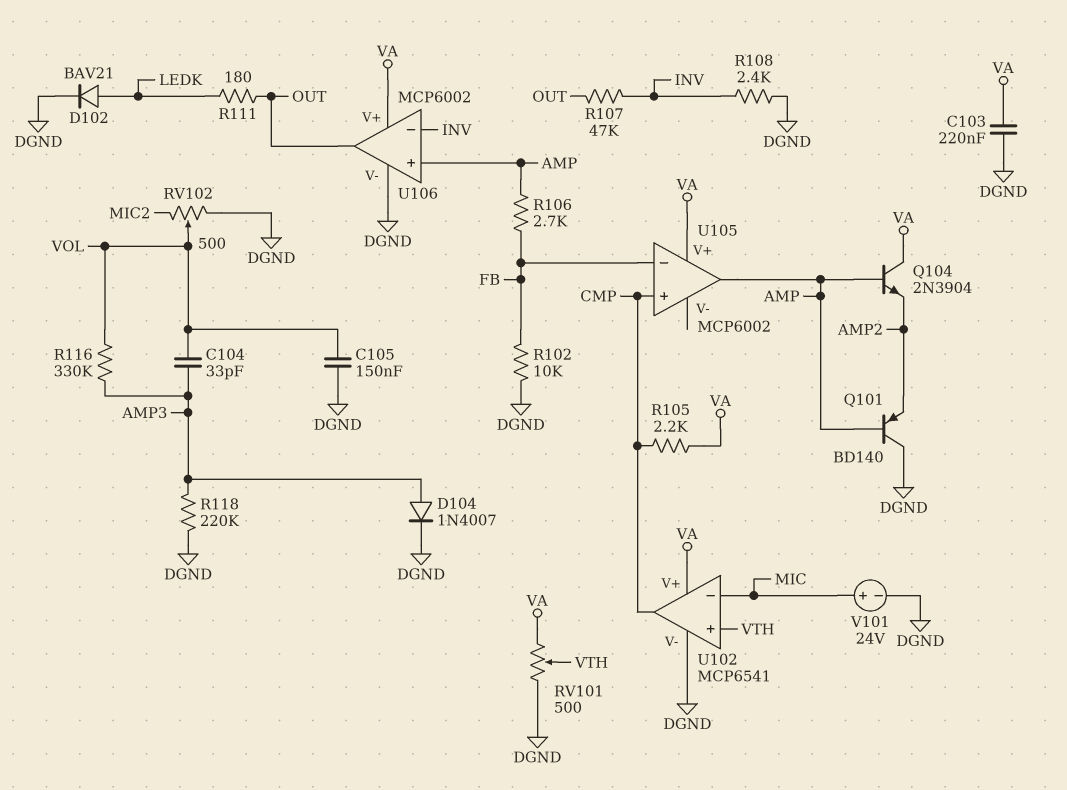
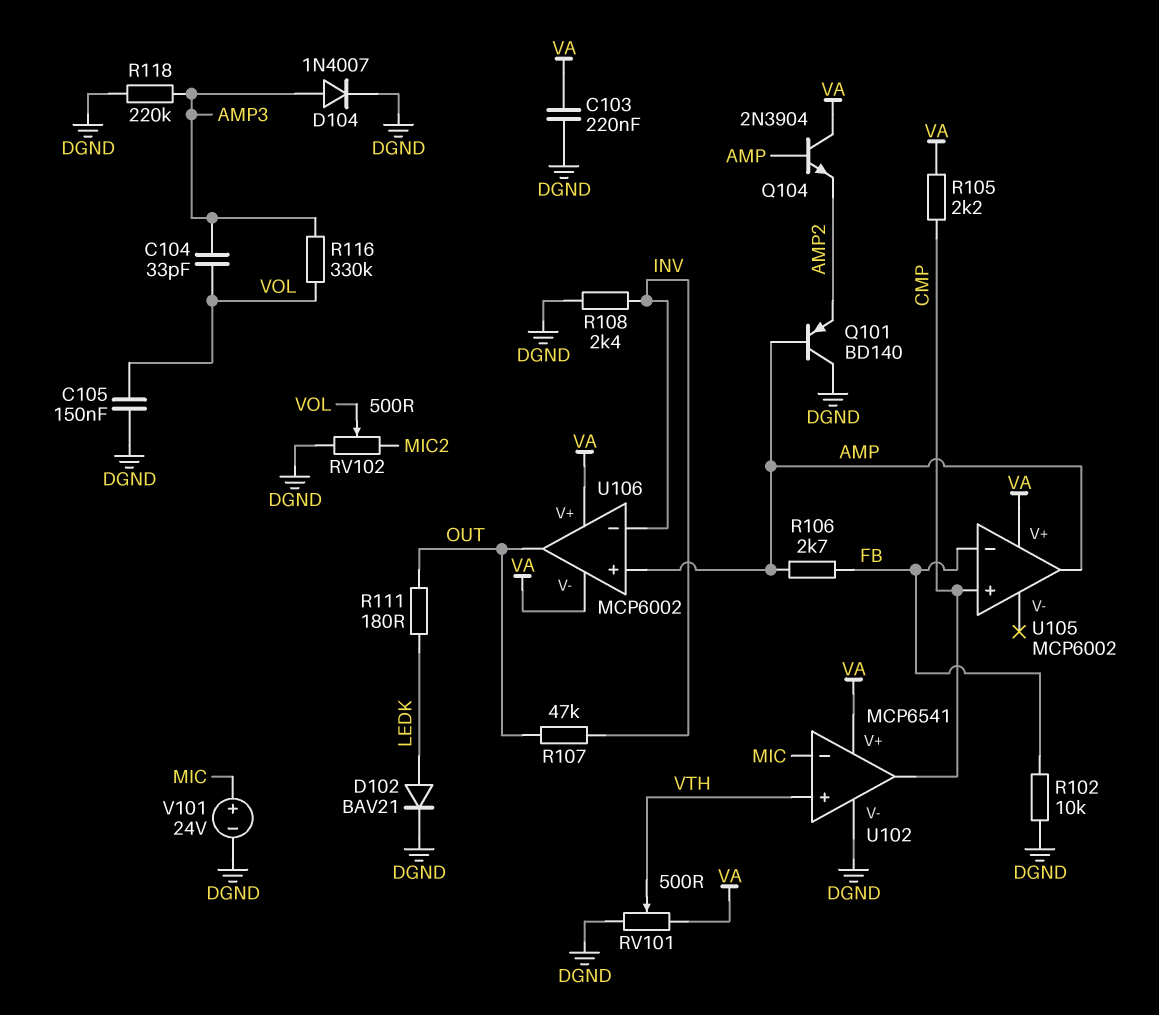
U106 pin V-: DGND -> VA

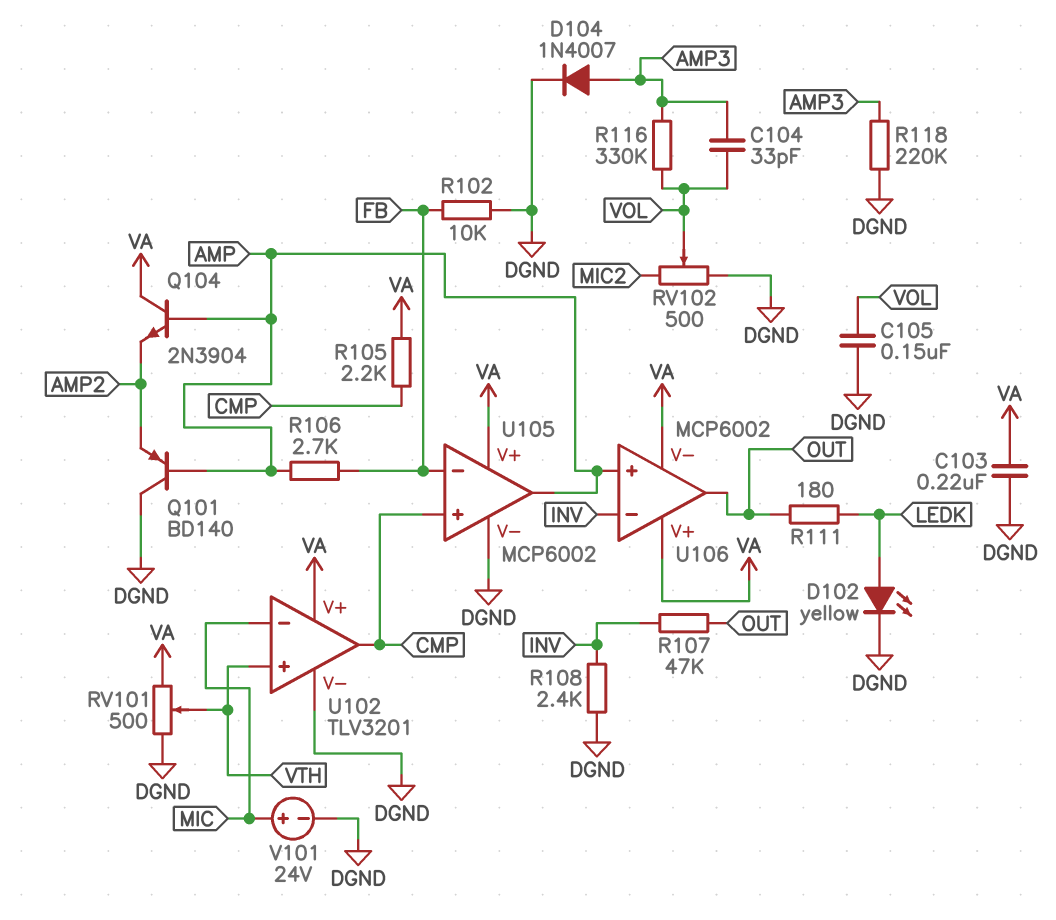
D102: diode BAV21 (A LEDK, K DGND) -> LED yellow (A LEDK, K DGND)
U102: MCP6541 -> TLV3201
U105 pin V-: none -> DGND

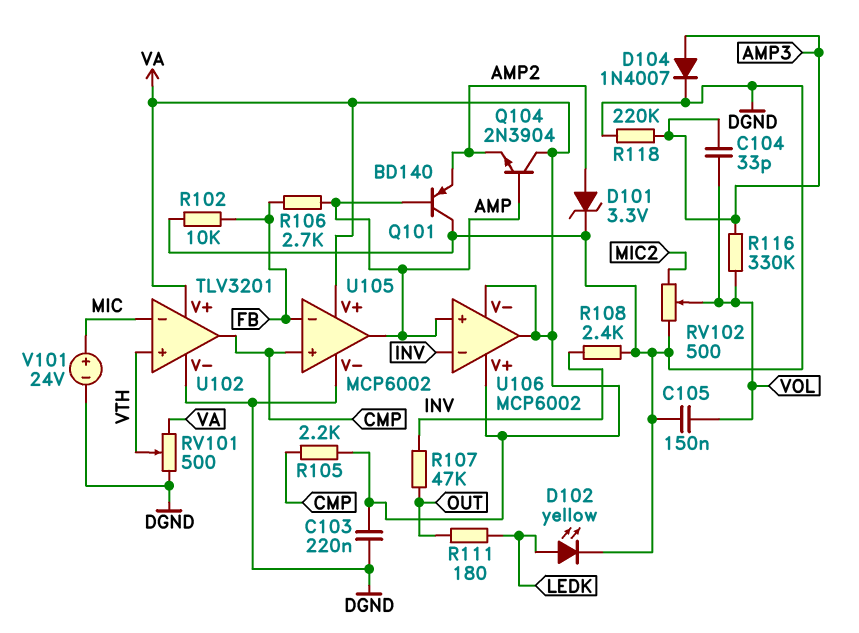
D101: none -> zener 3.3V (A AMP2, K DGND)
U106 pin out: OUT -> VA

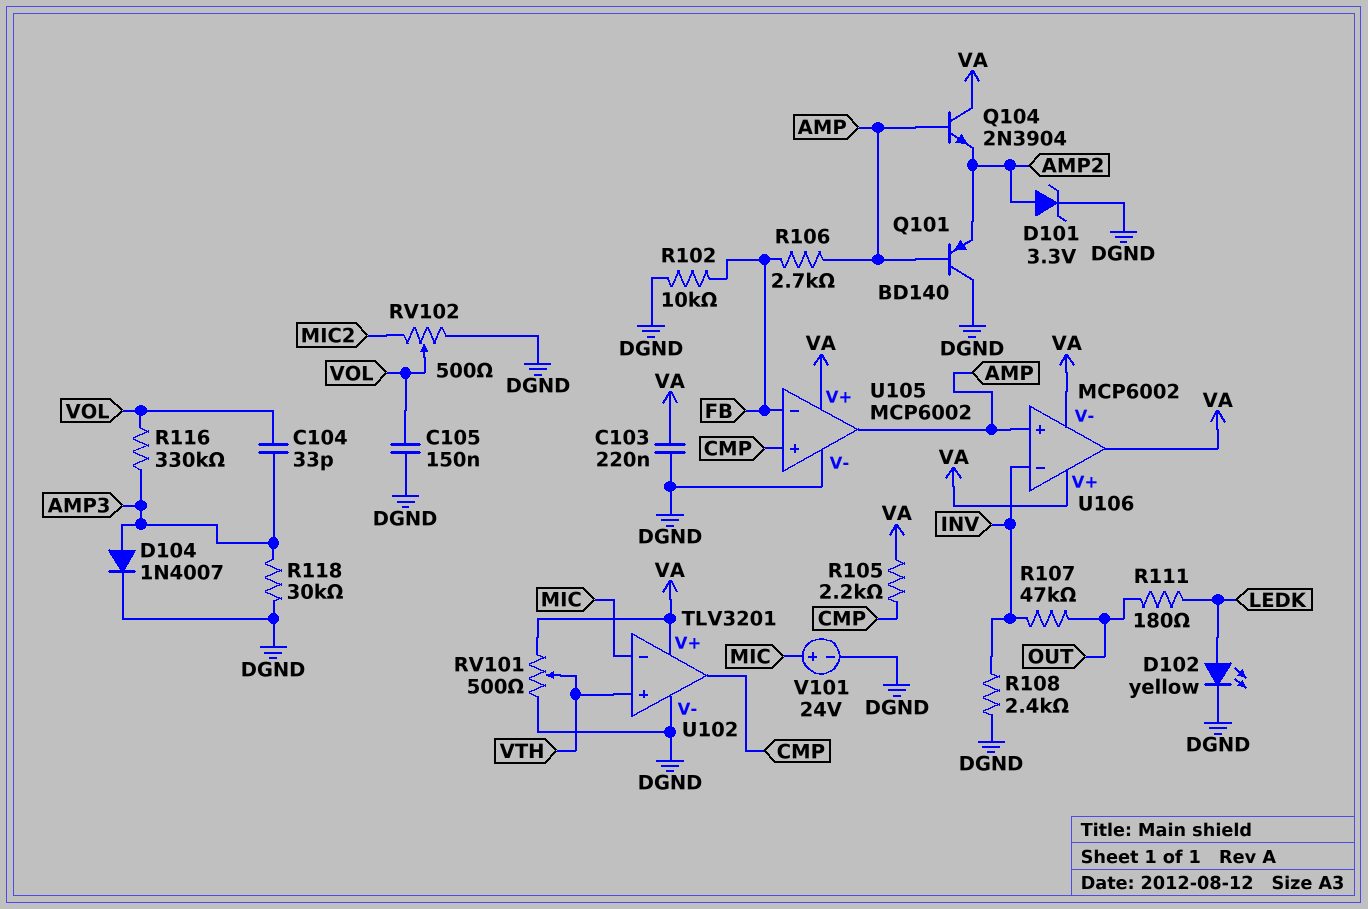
R118: 220k (AMP3, DGND) -> 30k (AMP3, DGND)

